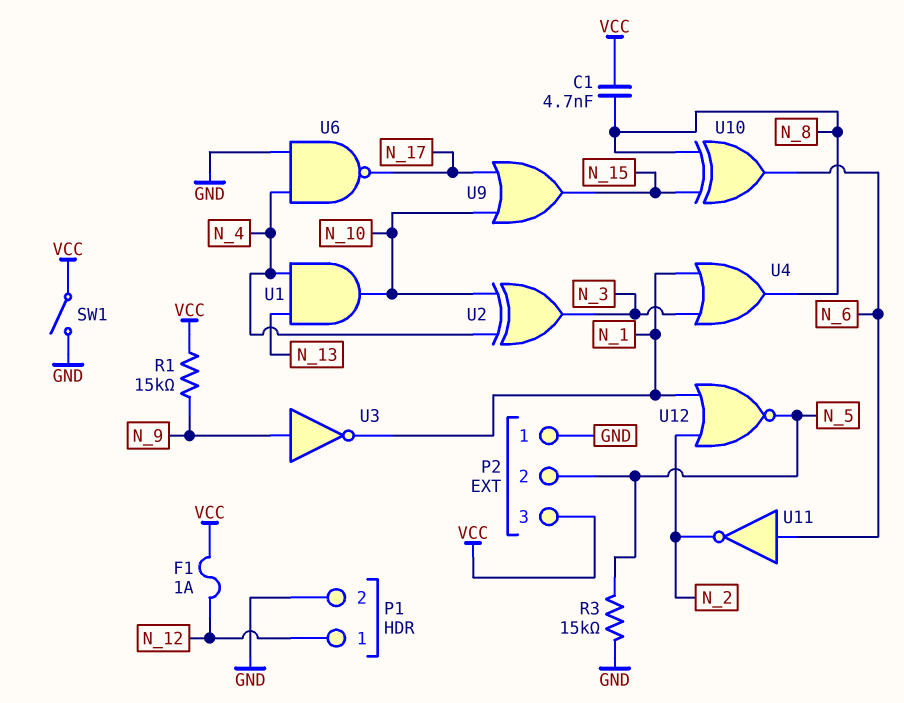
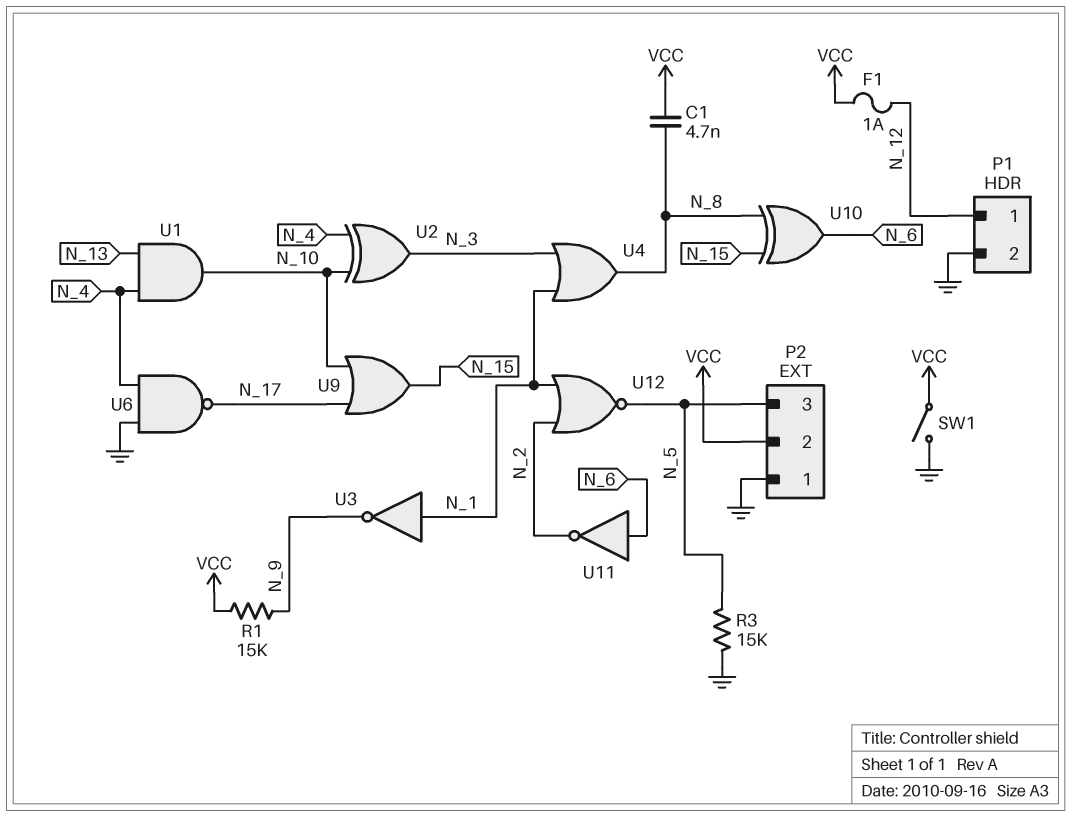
P2 pin 2: N_5 -> VCC
P2 pin 3: VCC -> N_5
U3: NOT (in N_9, out N_1) -> NOT (in N_1, out N_9)

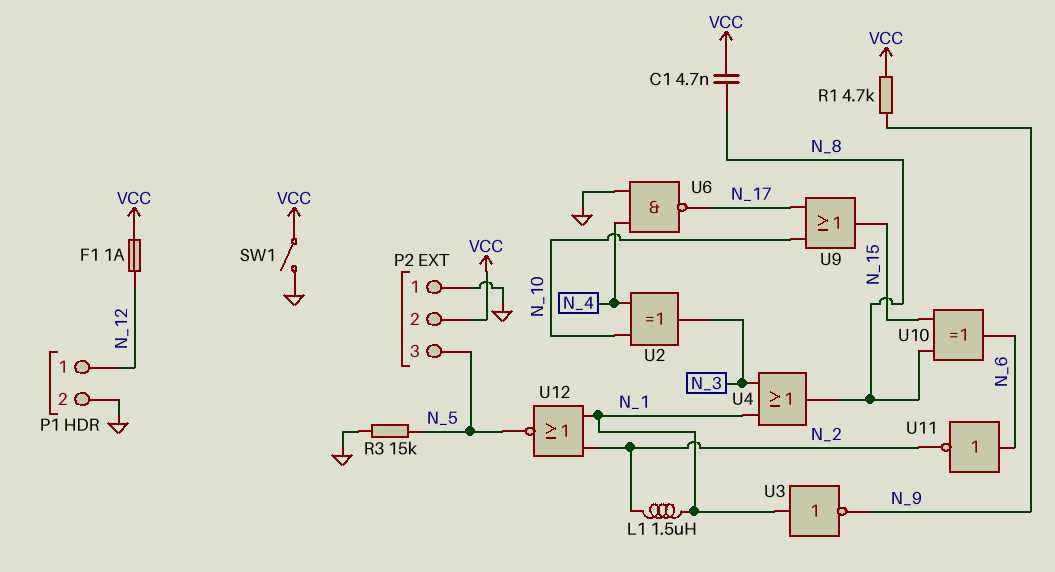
L1: none -> 1.5uH (N_1, N_2)
R1: 15k (N_9, VCC) -> 4.7k (N_9, VCC)
U1: AND (in N_4, in N_13, out N_10) -> none

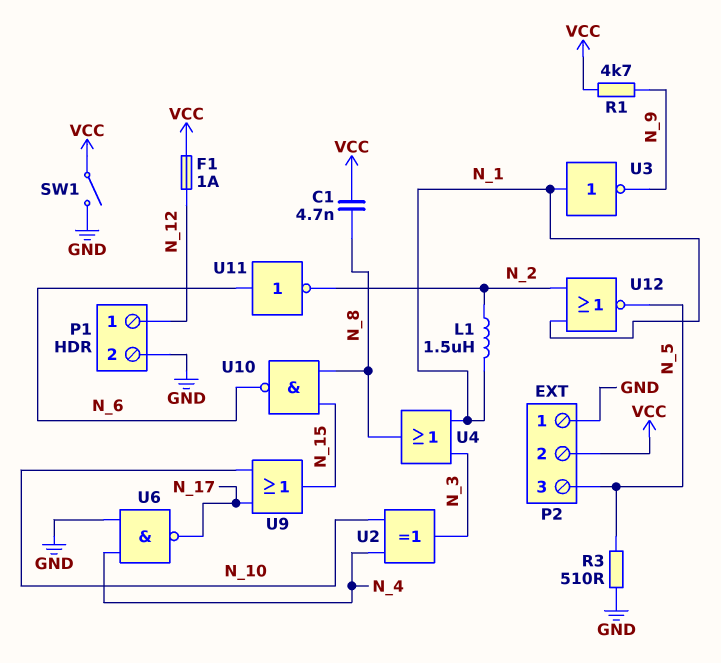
R3: 15k (GND, N_5) -> 510 (GND, N_5)
U10: XOR (in N_8, in N_15, out N_6) -> NAND (in N_8, in N_15, out N_6)

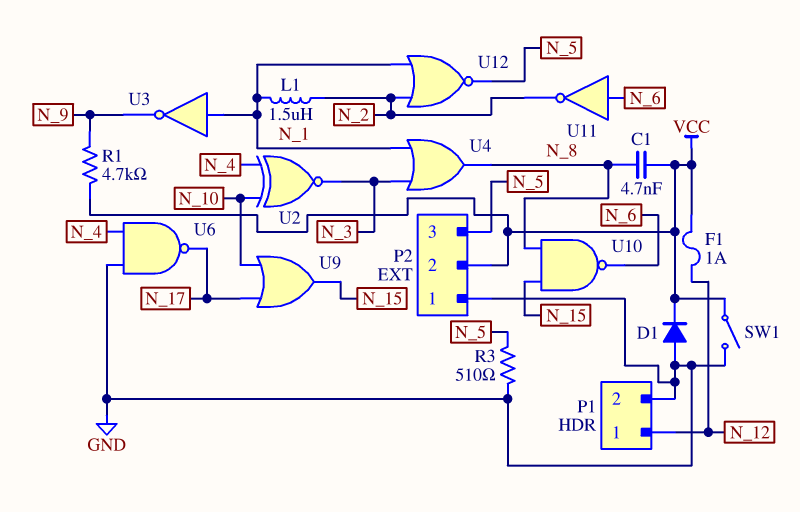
D1: none -> diode (A GND, K VCC)
U2: XOR (in N_4, in N_10, out N_3) -> XNOR (in N_4, in N_10, out N_3)

